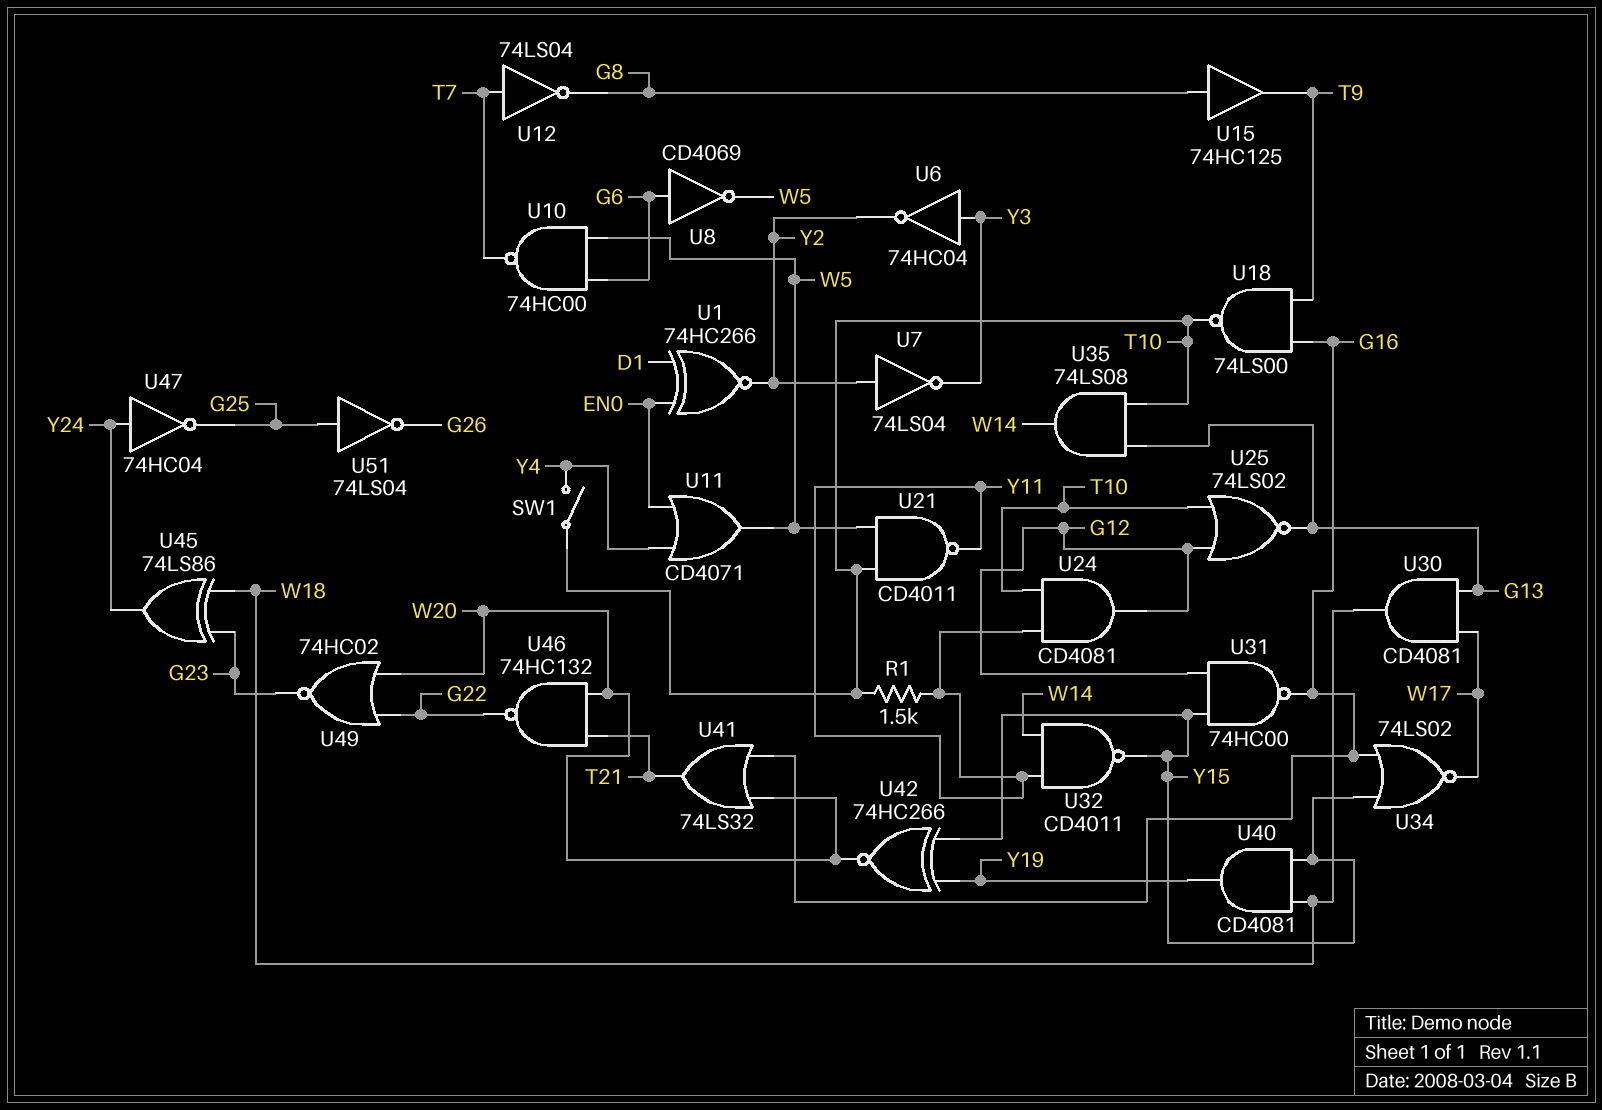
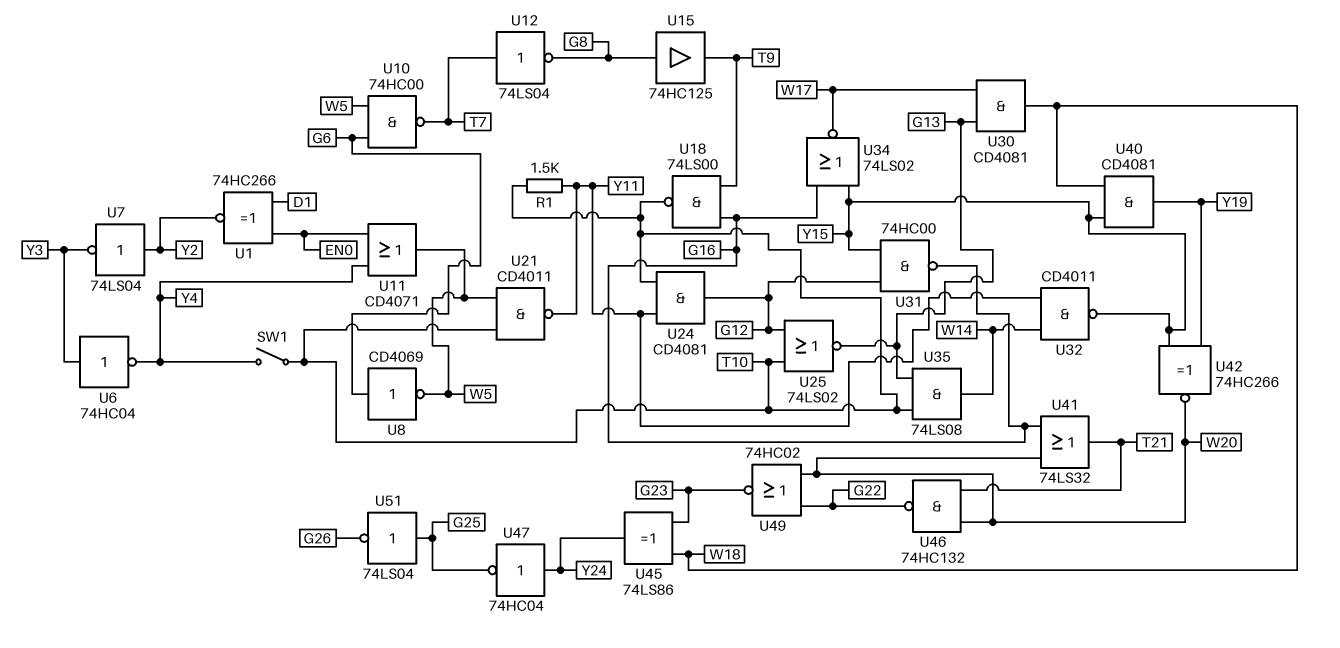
U6: NOT 74HC04 (in Y3, out Y2) -> NOT 74HC04 (in Y3, out Y4)

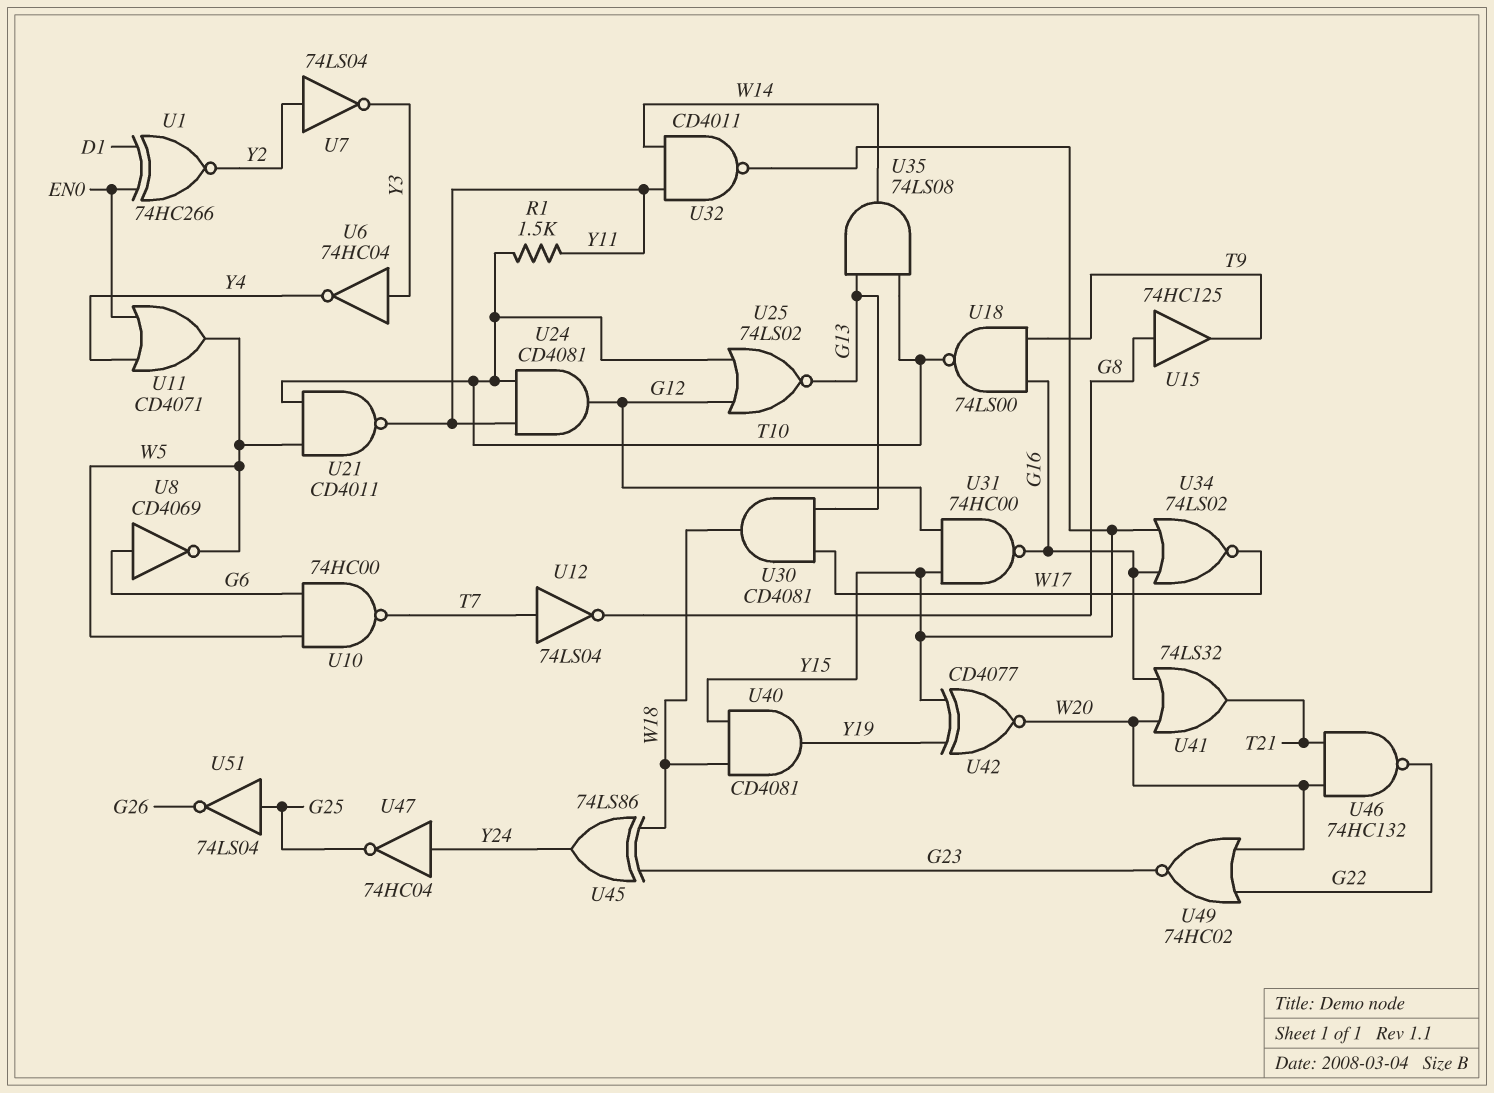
SW1: switch (T10, Y4) -> none
U42: XNOR 74HC266 (in Y15, in Y19, out W20) -> XNOR CD4077 (in Y15, in Y19, out W20)

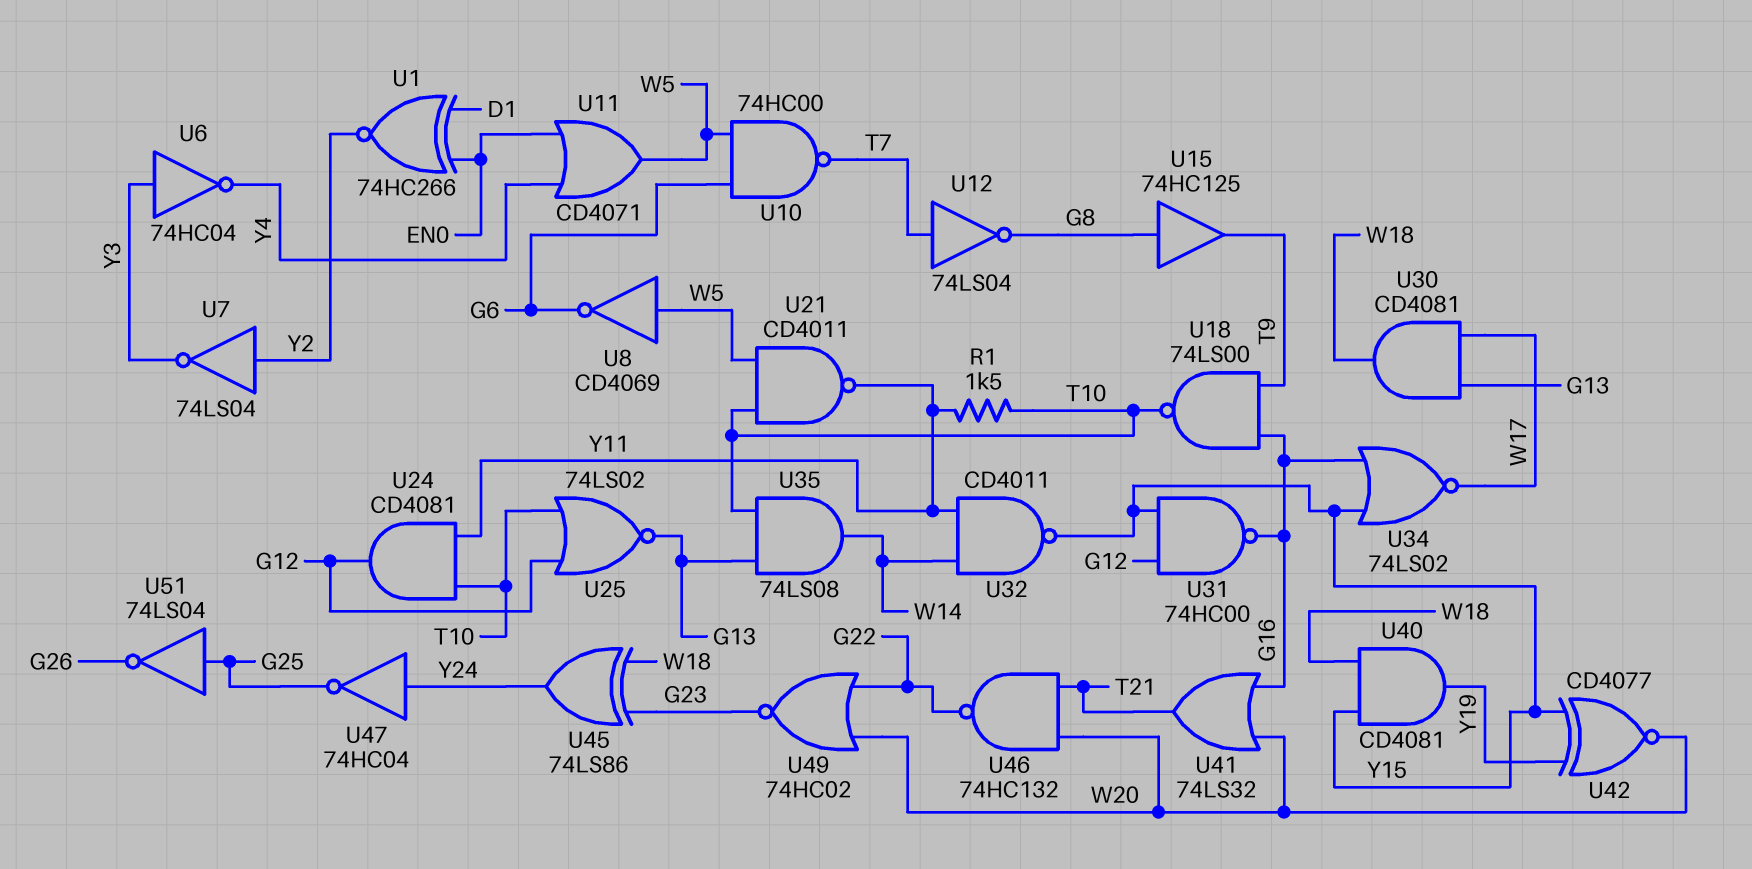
U8: NOT CD4069 (in G6, out W5) -> NOT CD4069 (in W5, out G6)

